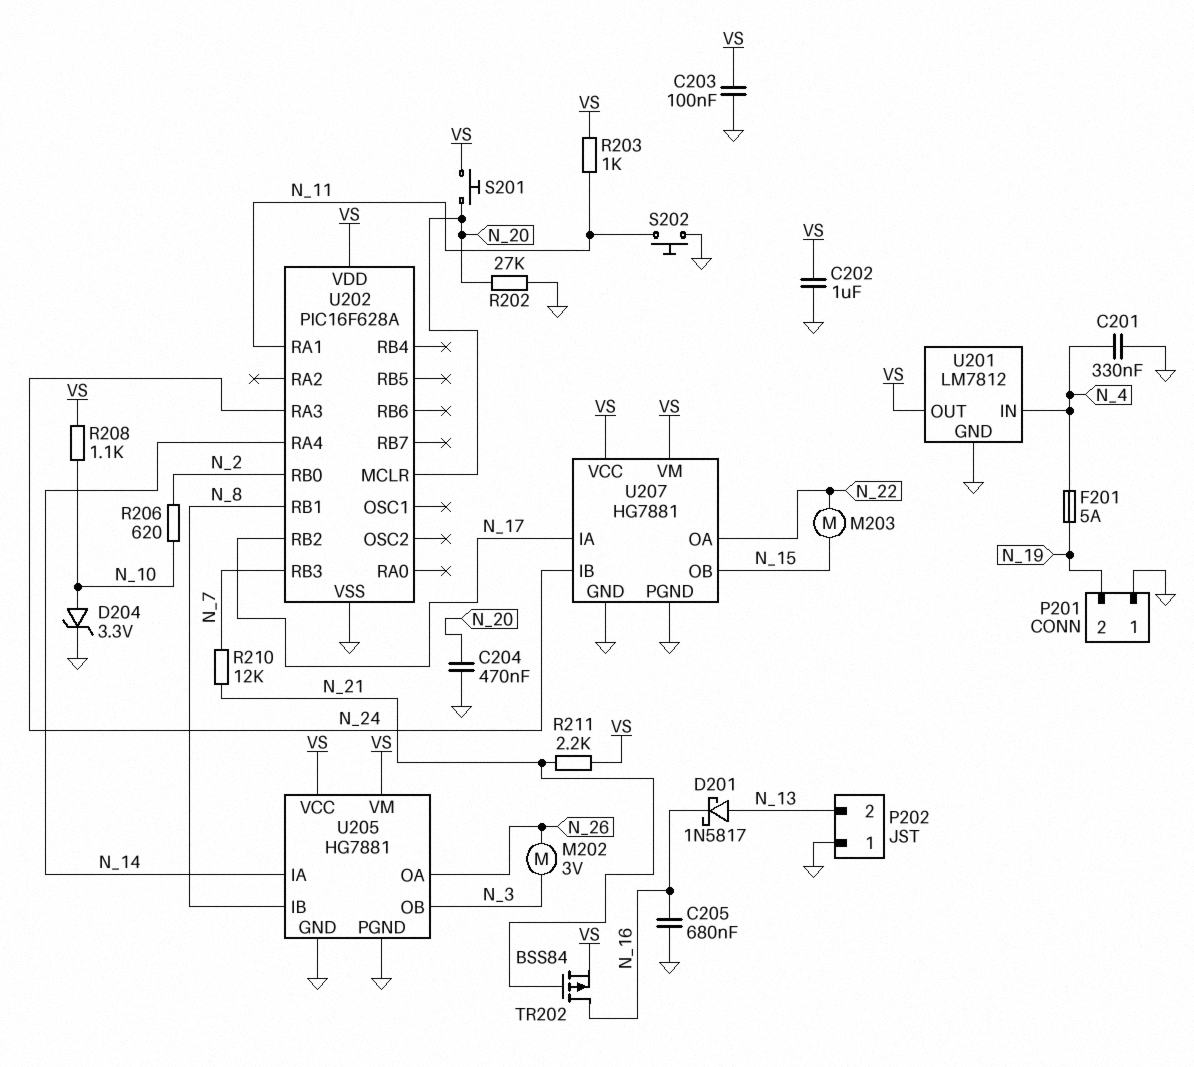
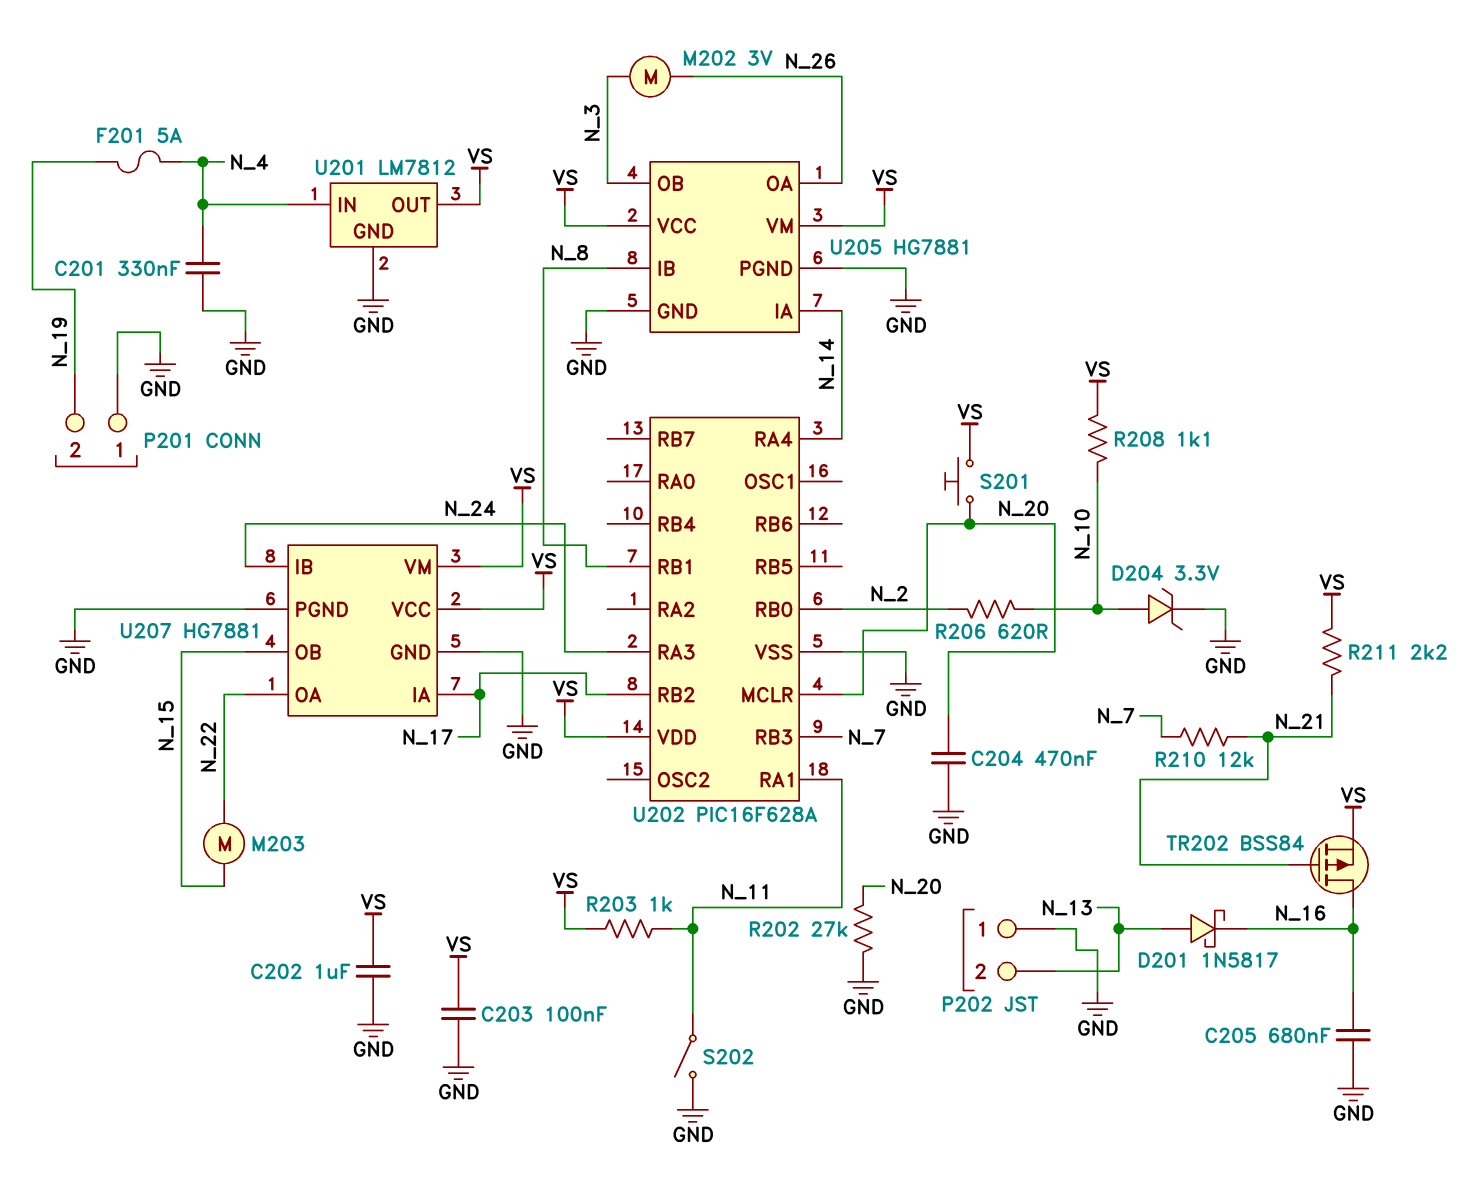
S202: button (GND, N_11) -> switch (GND, N_11)

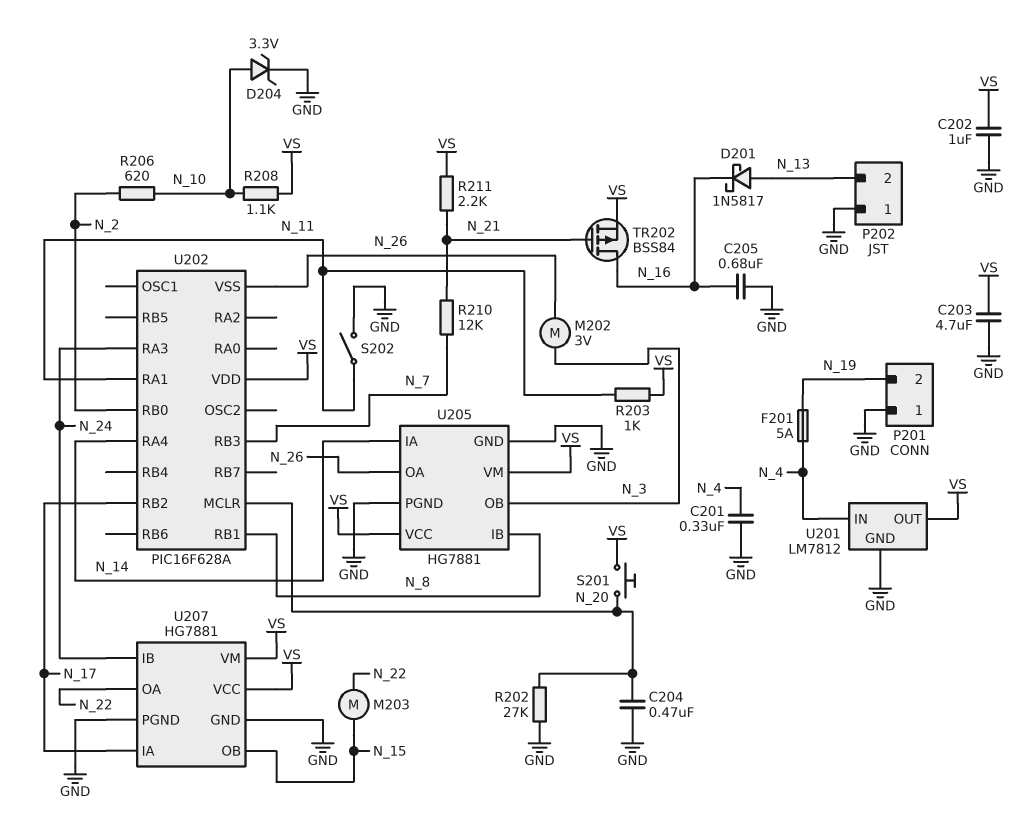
C203: 100nF (GND, VS) -> 4.7uF (GND, VS)
U202 pin VSS: GND -> N_26

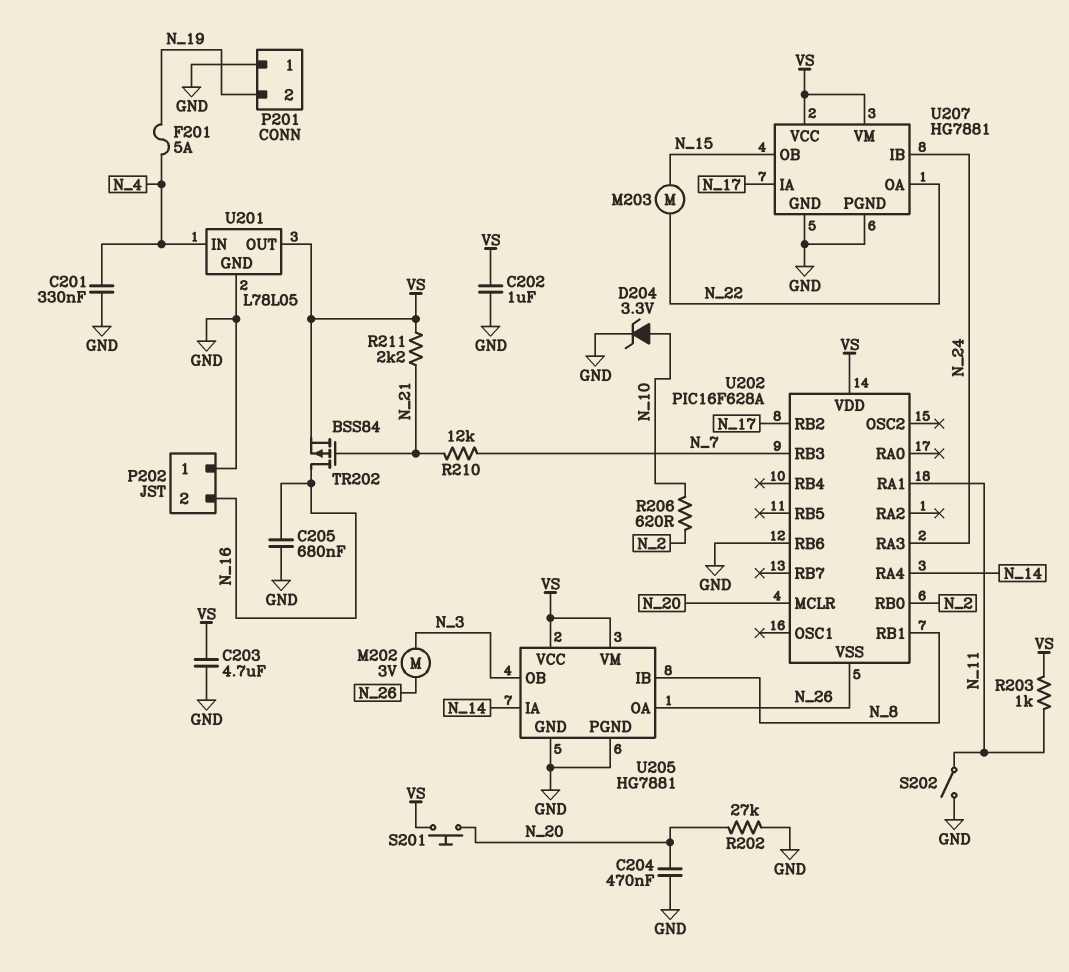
D201: schottky 1N5817 (A N_13, K N_16) -> none
P202 pin 2: N_13 -> N_16
R208: 1.1k (N_10, VS) -> none
U201: LM7812 -> L78L05
U202 pin RB6: none -> GND

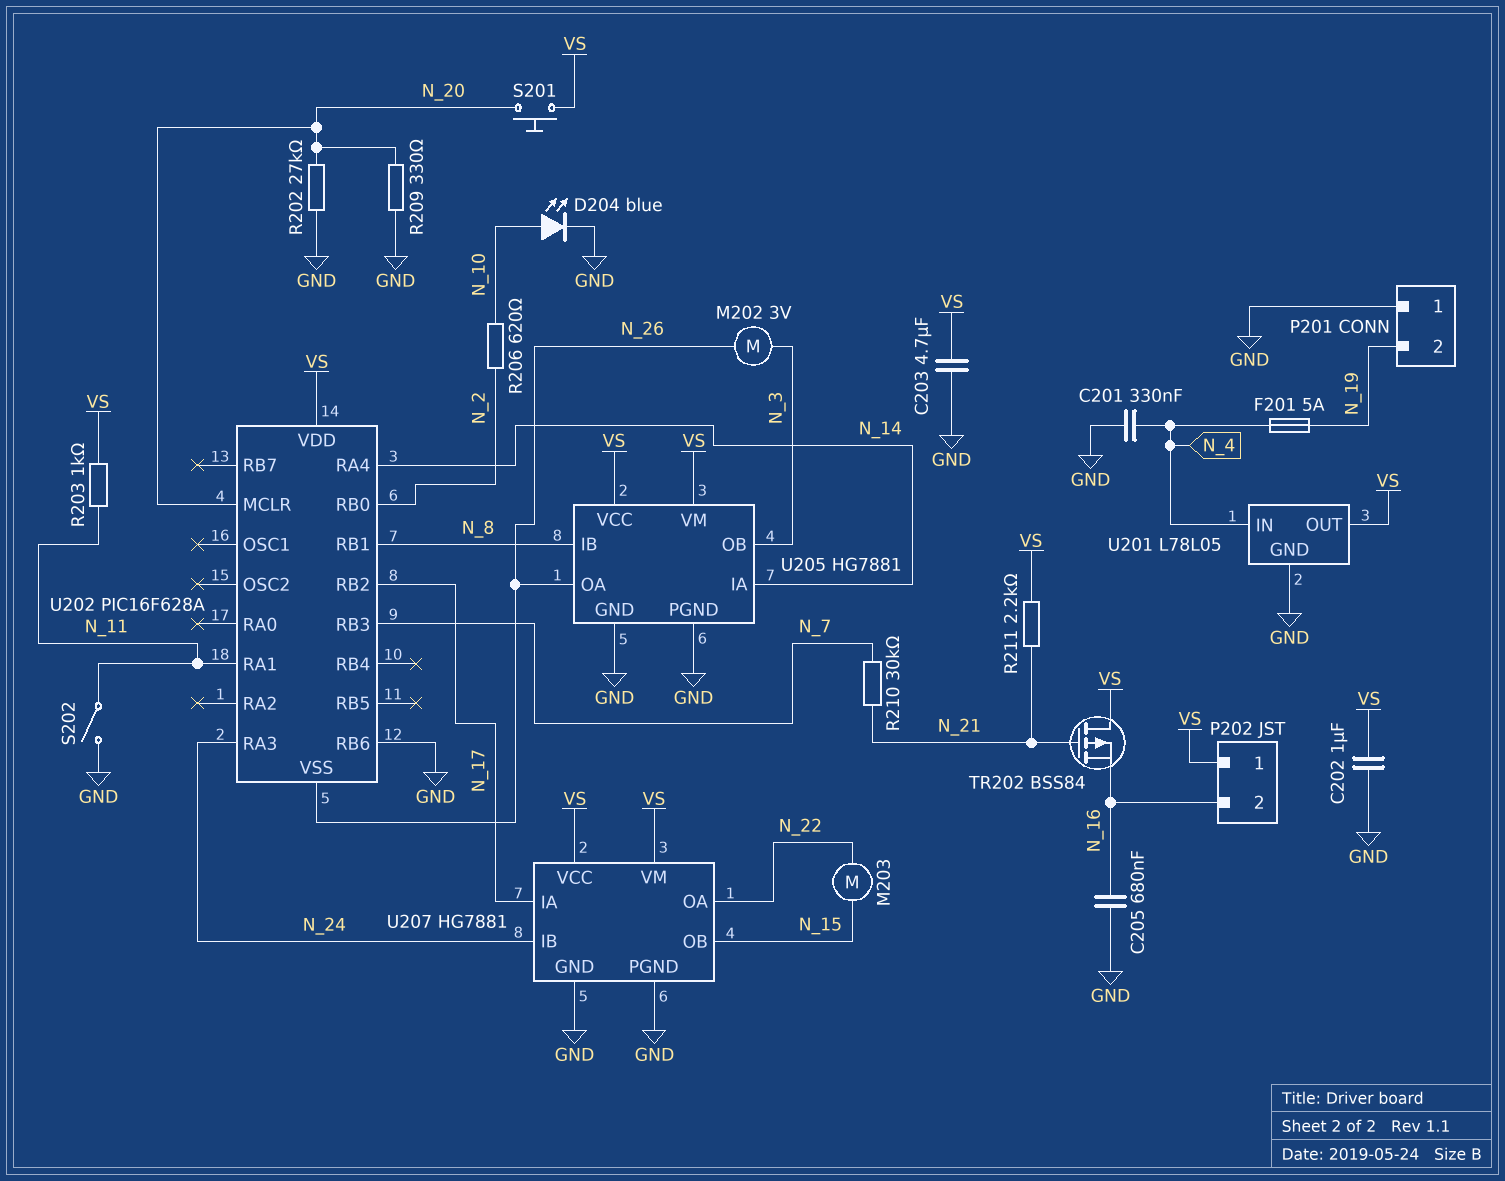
C204: 470nF (GND, N_20) -> none
D204: zener 3.3V (A N_10, K GND) -> LED blue (A N_10, K GND)
P202 pin 1: GND -> VS
R209: none -> 330 (GND, N_20)
R210: 12k (N_7, N_21) -> 30k (N_7, N_21)
TR202: PMOS BSS84 (G N_21, D N_16, S VS) -> PMOS BSS84 (G N_21, D VS, S N_16)

